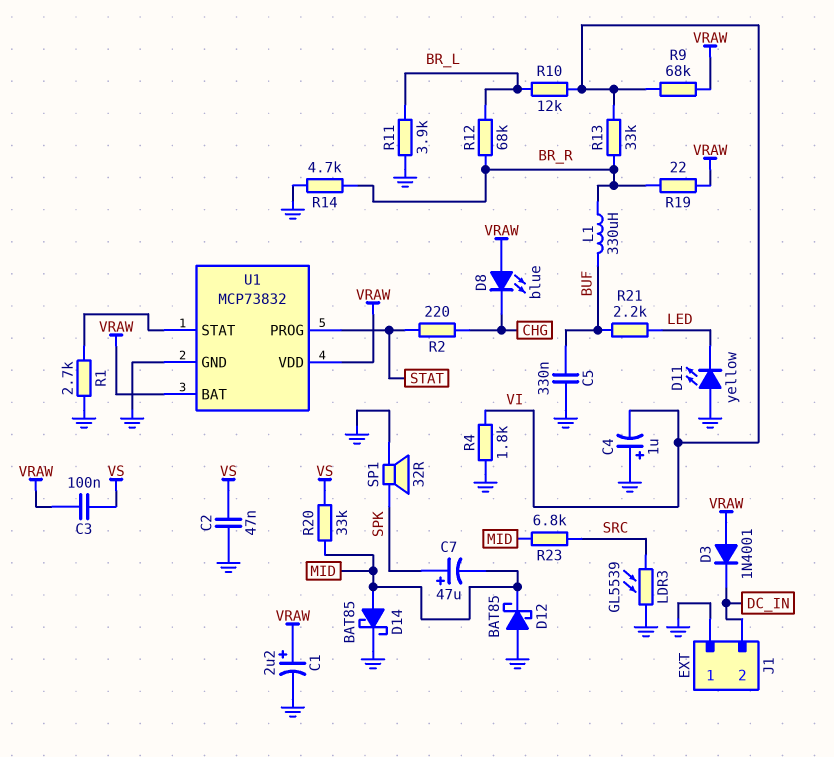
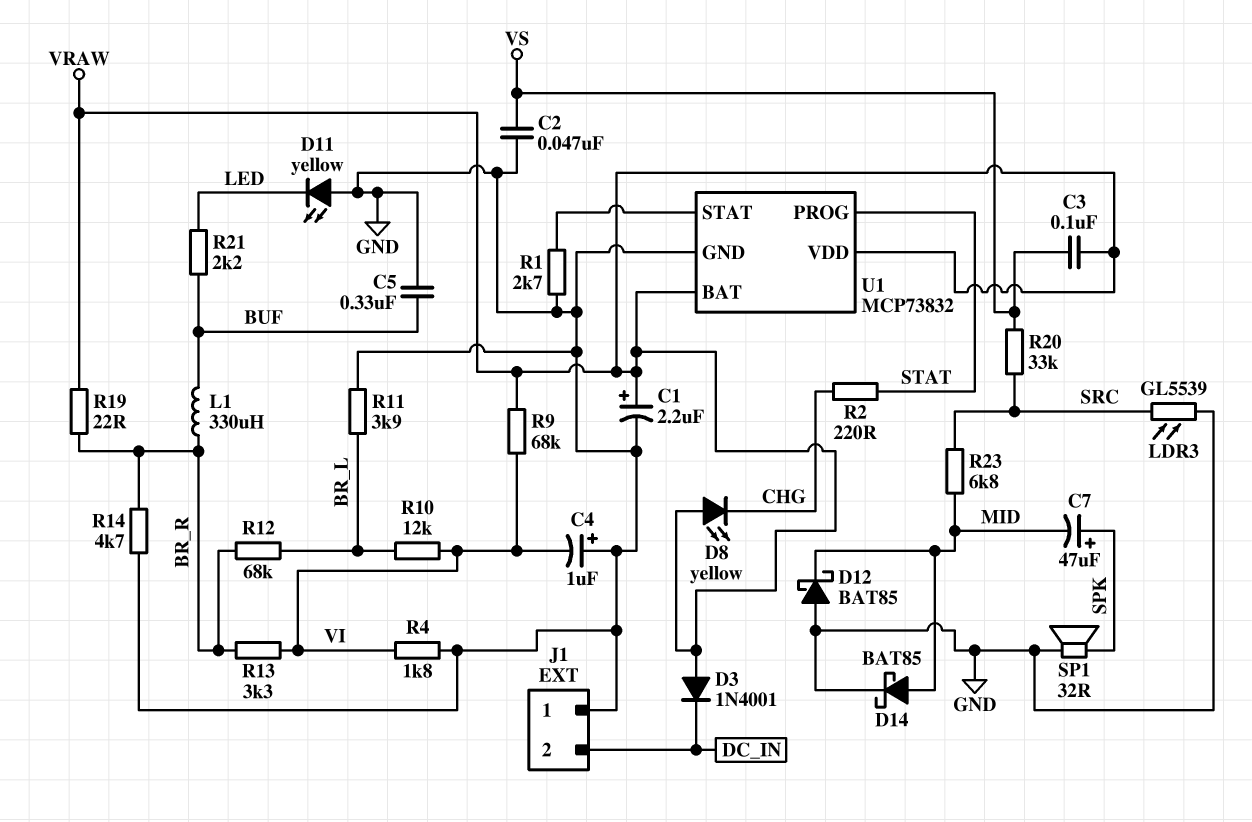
D8: LED blue (A VRAW, K CHG) -> LED yellow (A VRAW, K CHG)
R13: 33k (BR_R, VI) -> 3.3k (BR_R, VI)
R20: 33k (MID, VS) -> 33k (SRC, VS)

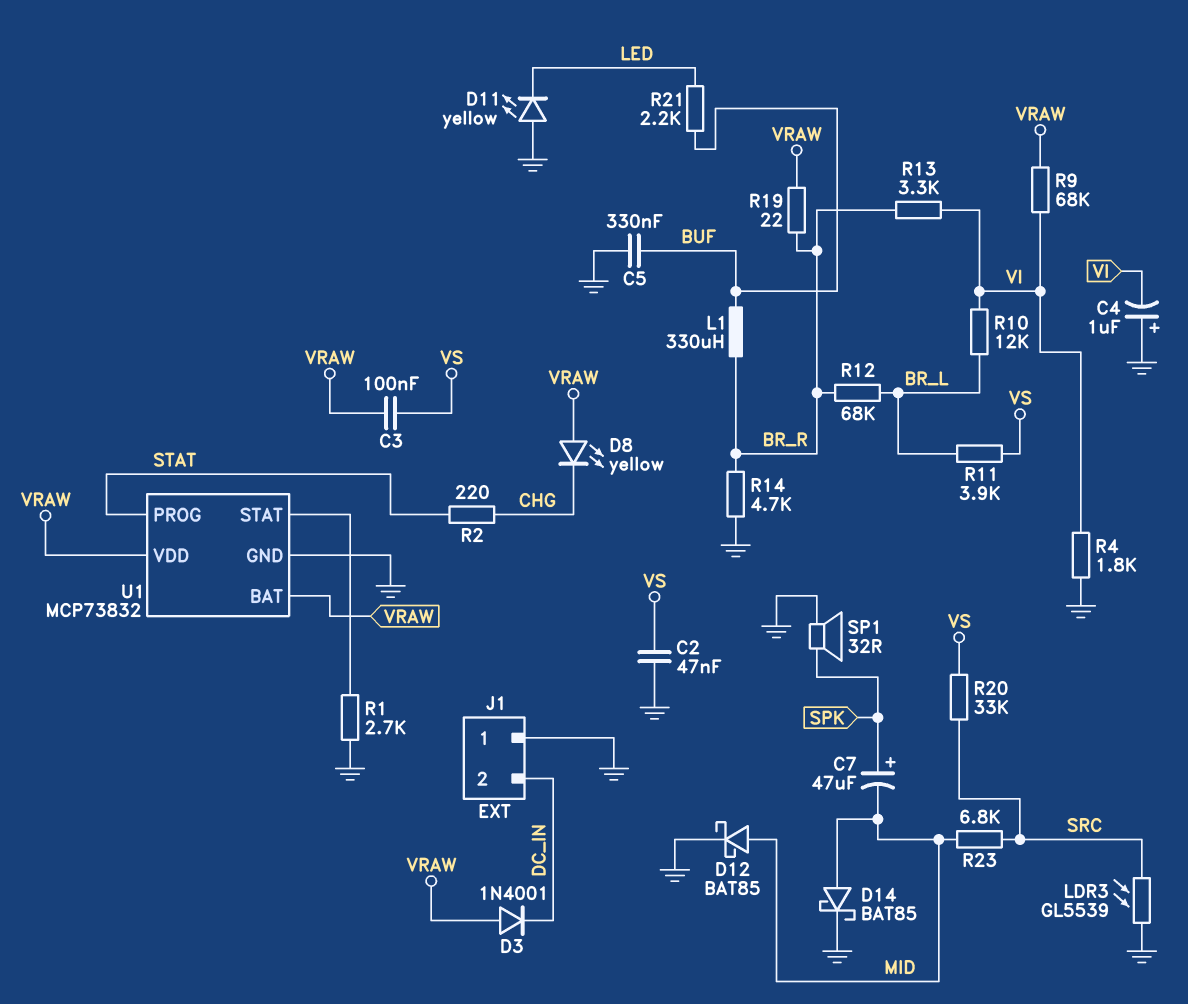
C1: 2.2uF (plus VRAW, minus GND) -> none
D12: schottky BAT85 (A GND, K MID) -> schottky BAT85 (A MID, K GND)
R11: 3.9k (BR_L, GND) -> 3.9k (BR_L, VS)

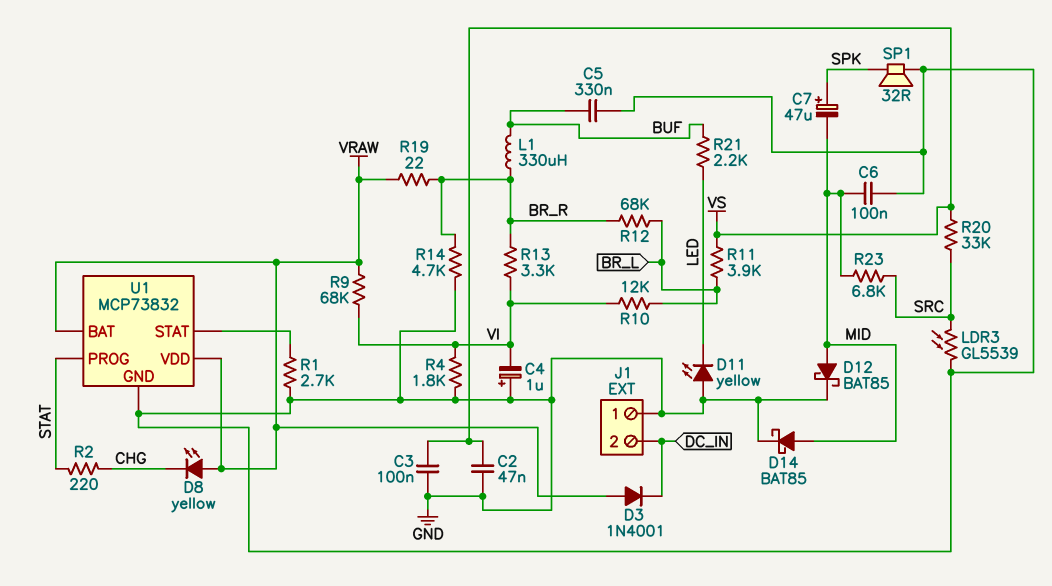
C3: 100nF (VRAW, VS) -> 100nF (GND, VS)
C6: none -> 100nF (GND, MID)

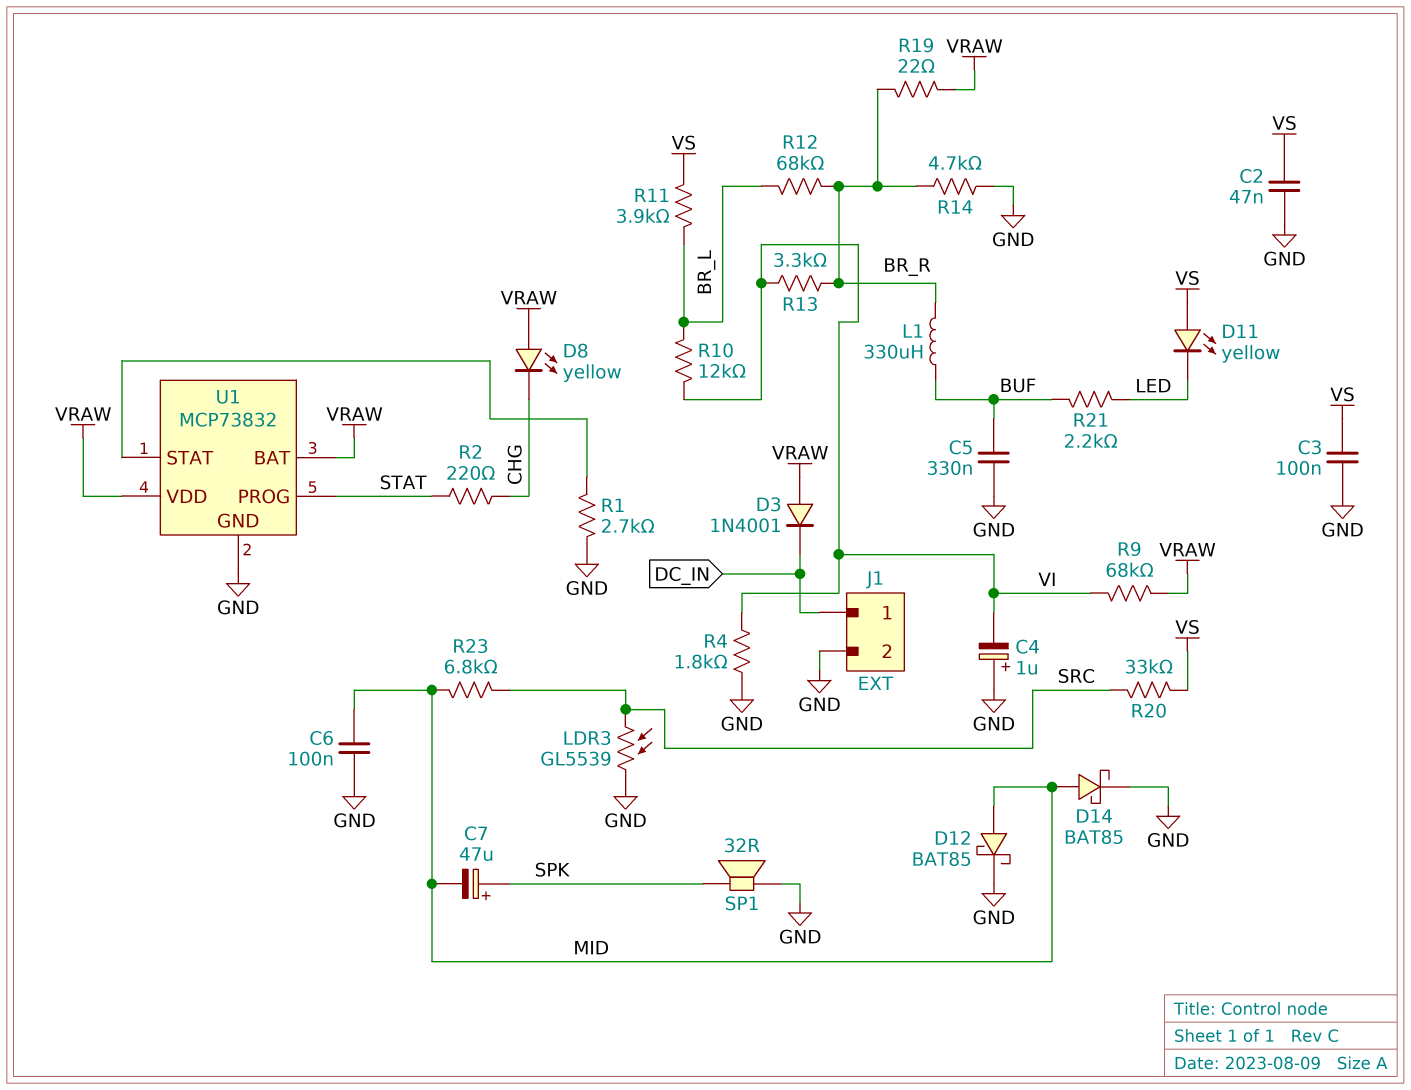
D11: LED yellow (A GND, K LED) -> LED yellow (A VS, K LED)
J1 pin 1: GND -> DC_IN
J1 pin 2: DC_IN -> GND

